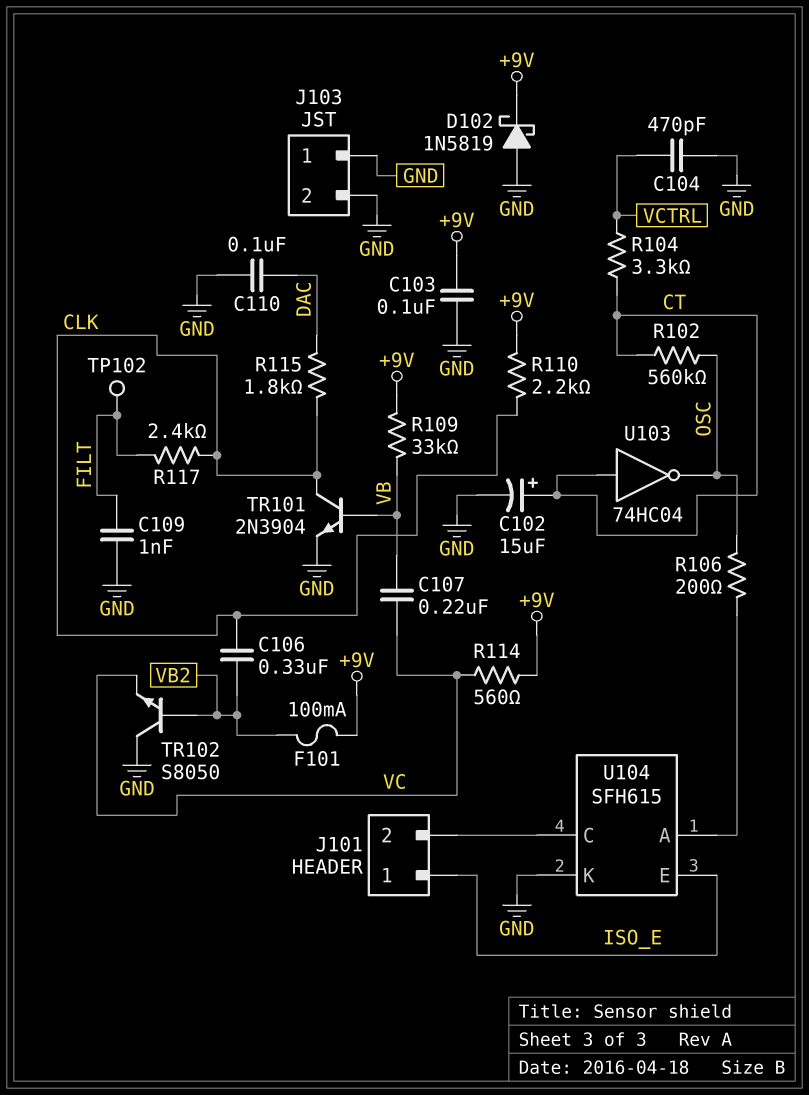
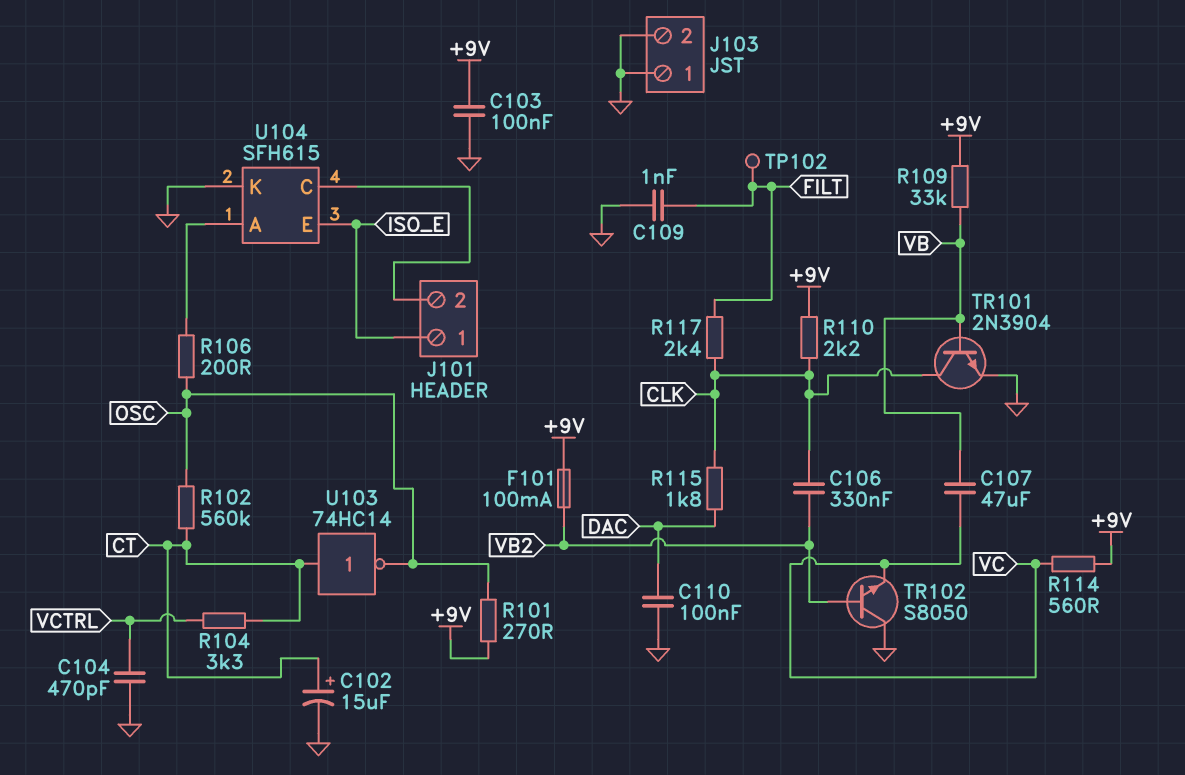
C107: 220nF (VB, VC) -> 47uF (VB, VC)
D102: schottky 1N5819 (A GND, K +9V) -> none
R101: none -> 270 (+9V, OSC)
U103: NOT 74HC04 (in CT, out OSC) -> NOT 74HC14 (in CT, out OSC)

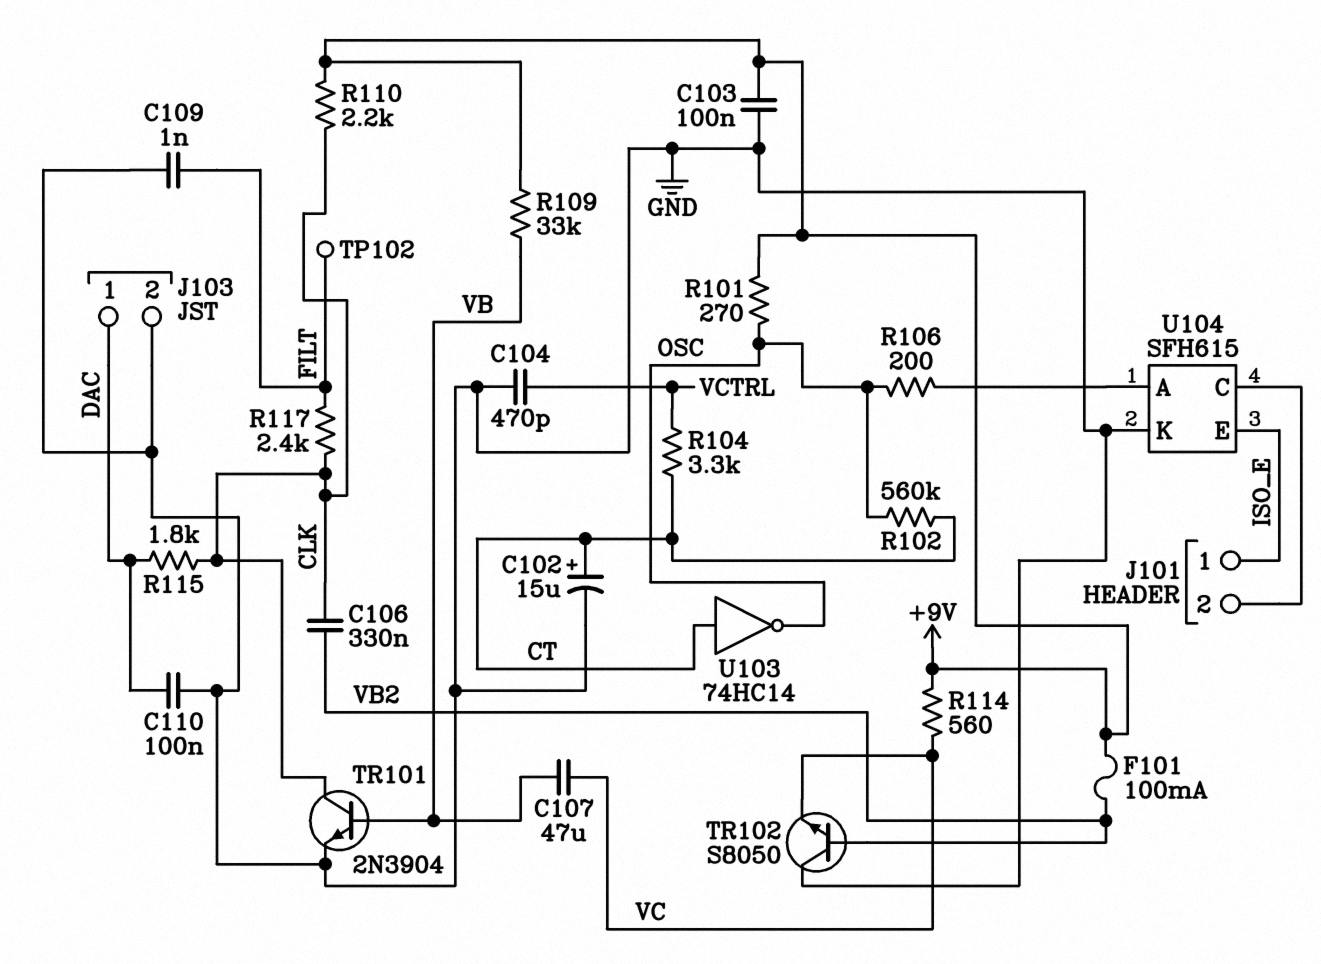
J103 pin 1: GND -> DAC

